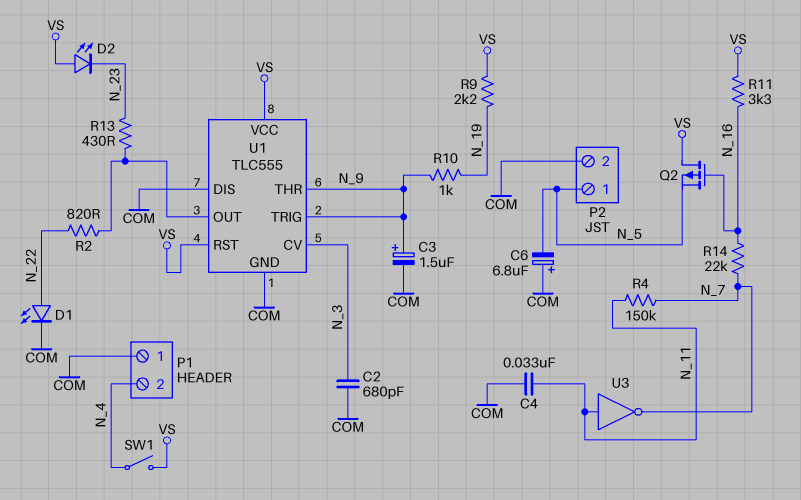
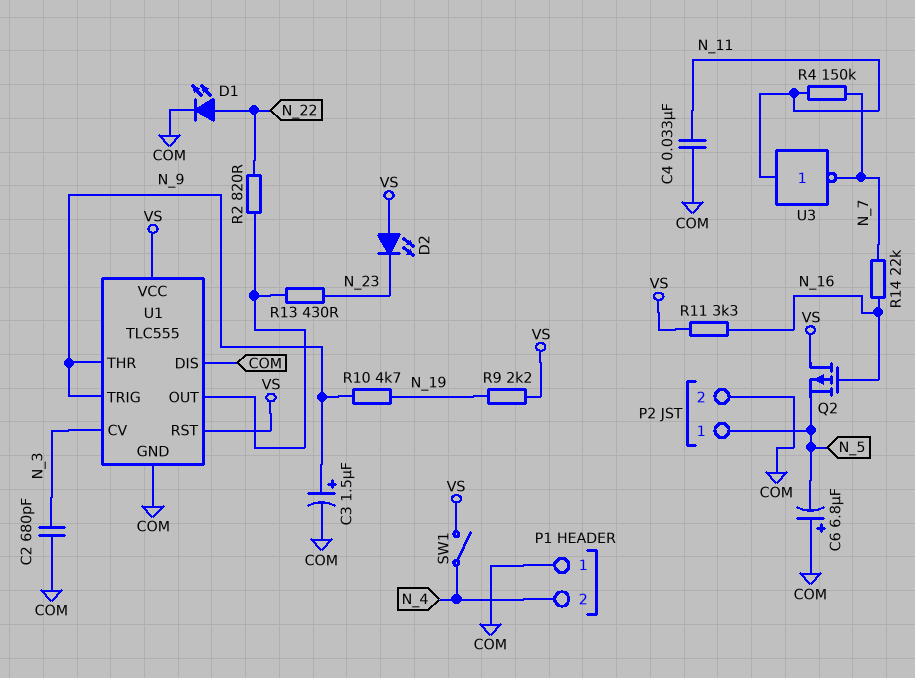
R10: 1k (N_9, N_19) -> 4.7k (N_9, N_19)

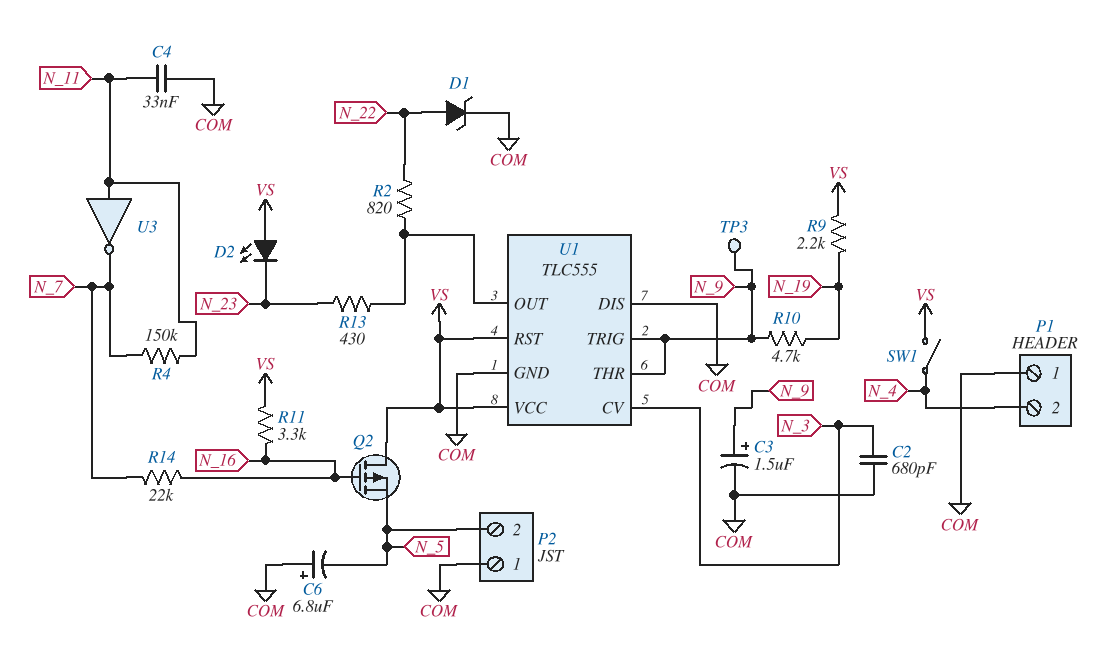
D1: LED (A N_22, K COM) -> zener (A N_22, K COM)
P2 pin 1: N_5 -> COM
P2 pin 2: COM -> N_5
TP3: none -> test point (N_9)

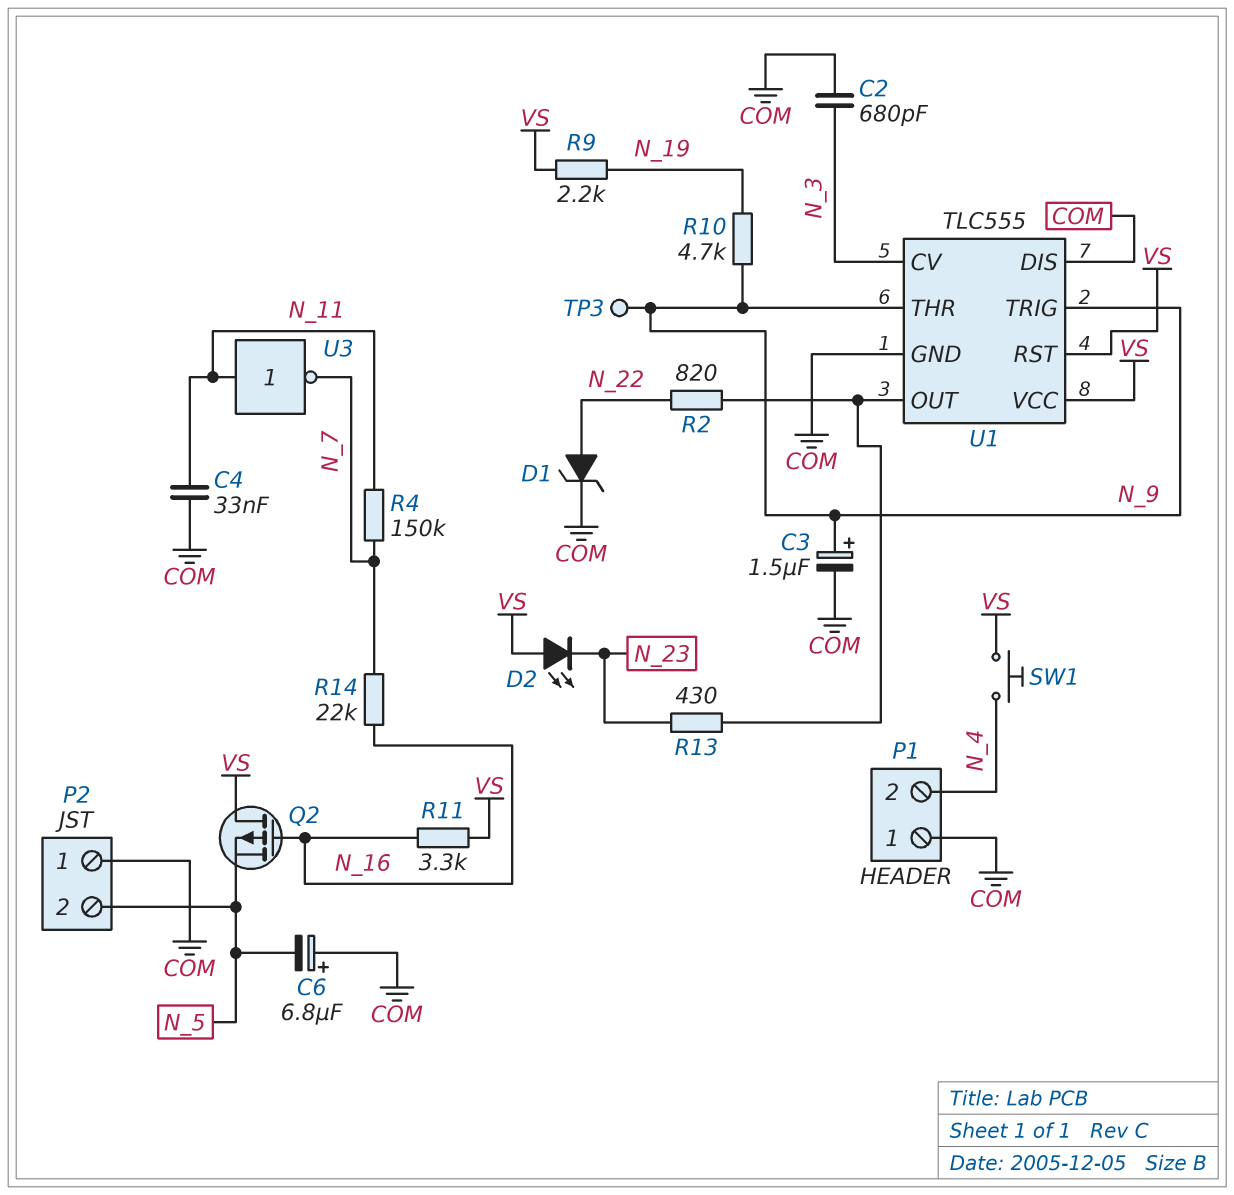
SW1: switch (N_4, VS) -> button (N_4, VS)

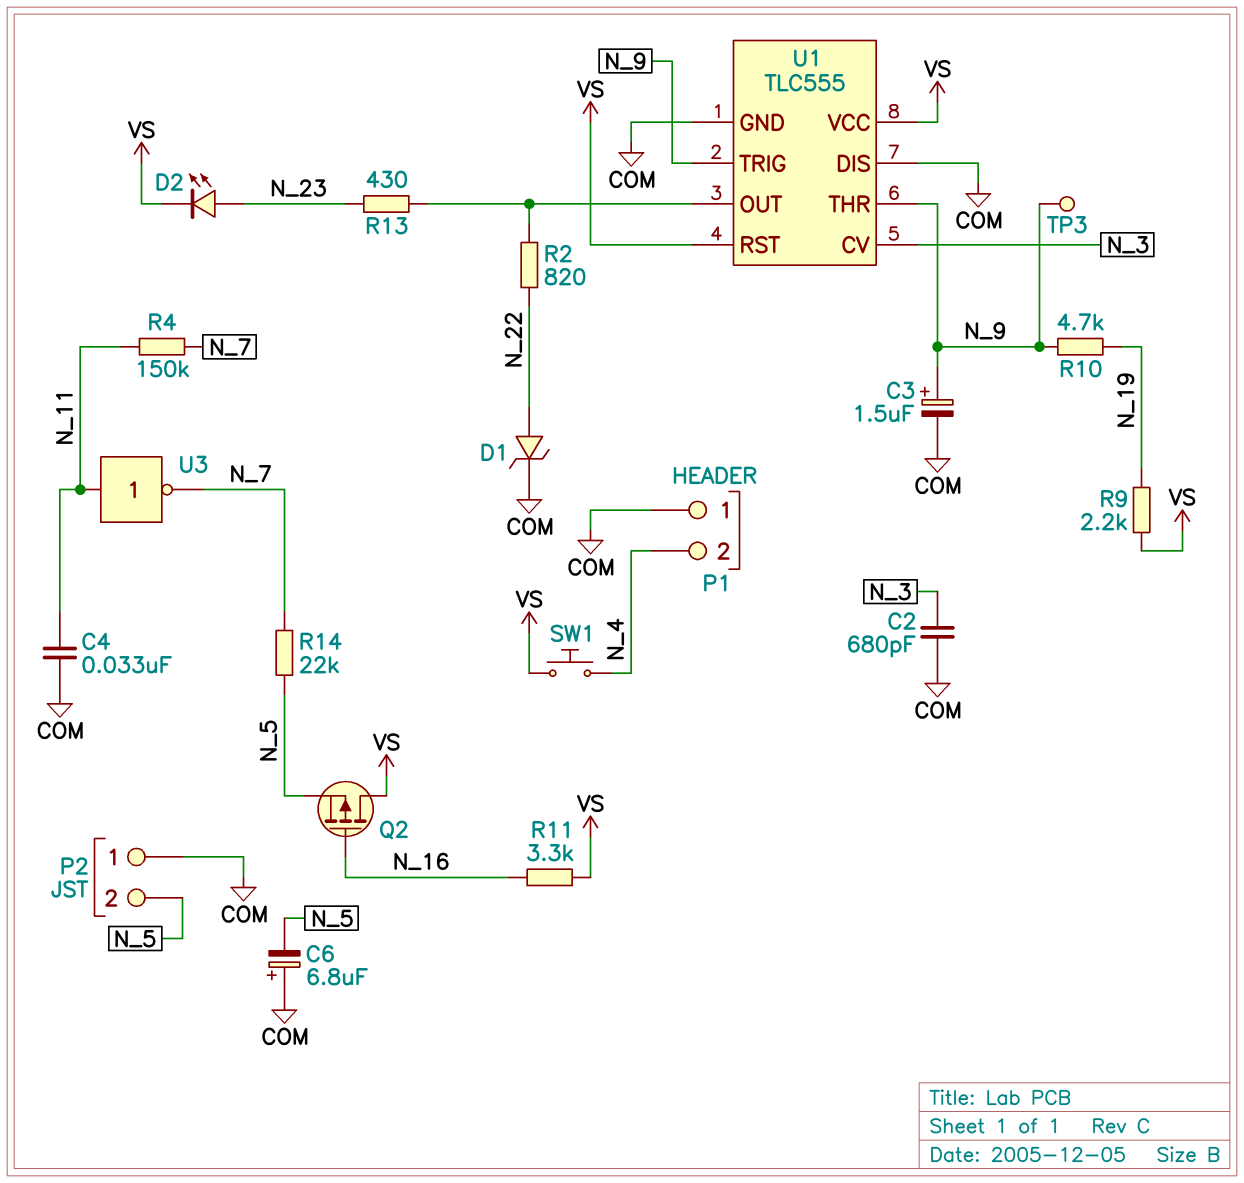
D2: LED (A VS, K N_23) -> LED (A N_23, K VS)
R14: 22k (N_7, N_16) -> 22k (N_5, N_7)

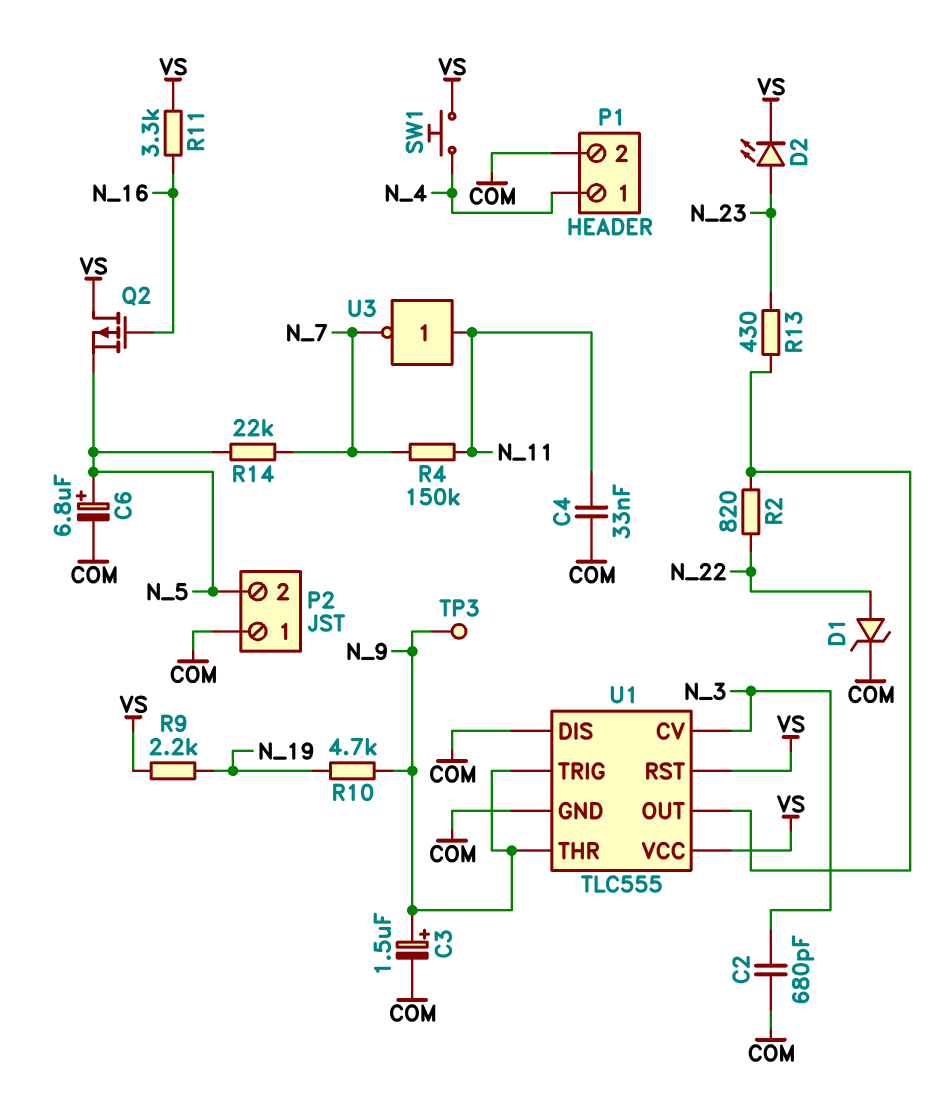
C6: 6.8uF (plus COM, minus N_5) -> 6.8uF (plus N_5, minus COM)
P1 pin 1: COM -> N_4
P1 pin 2: N_4 -> COM

